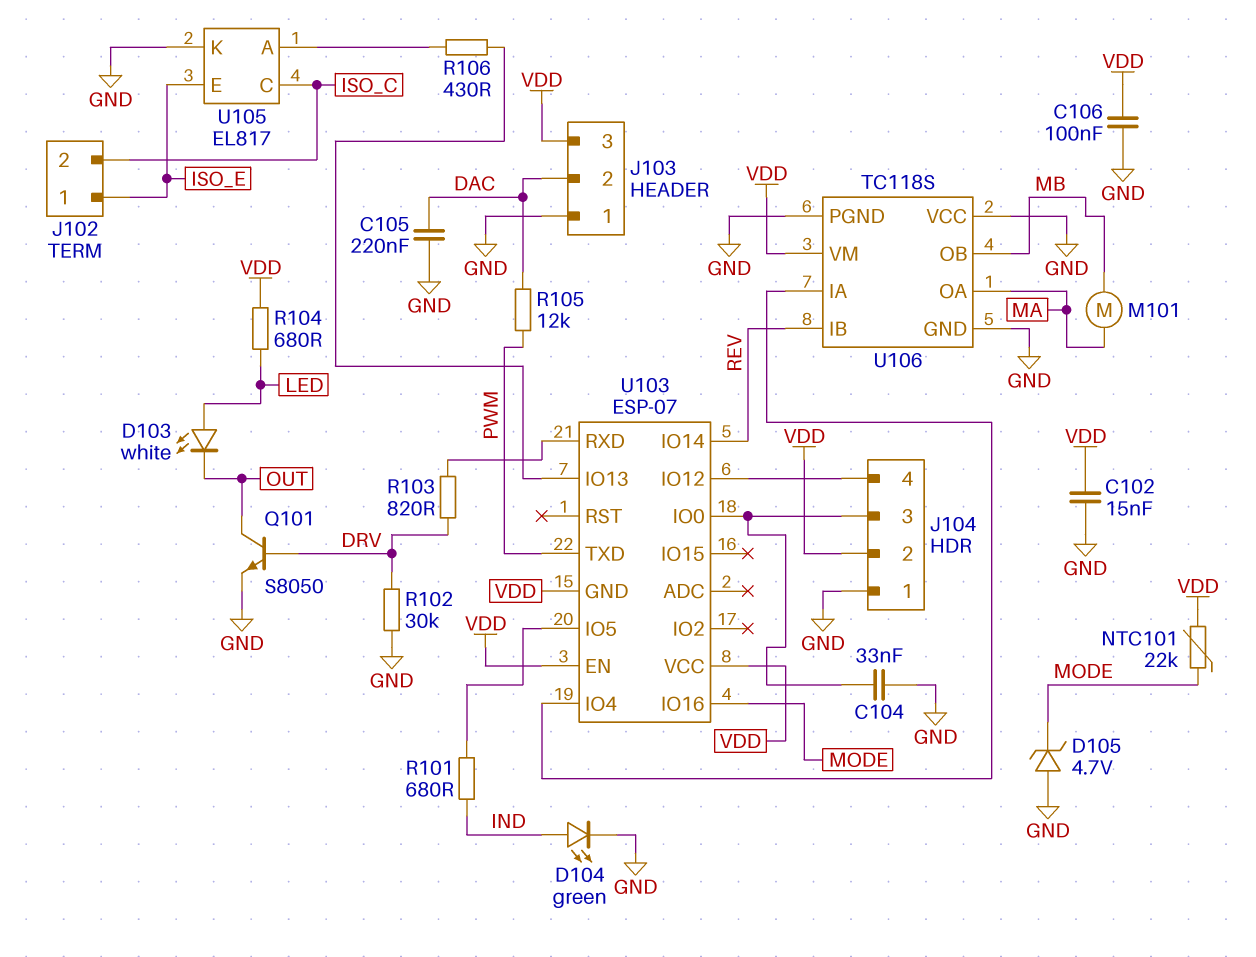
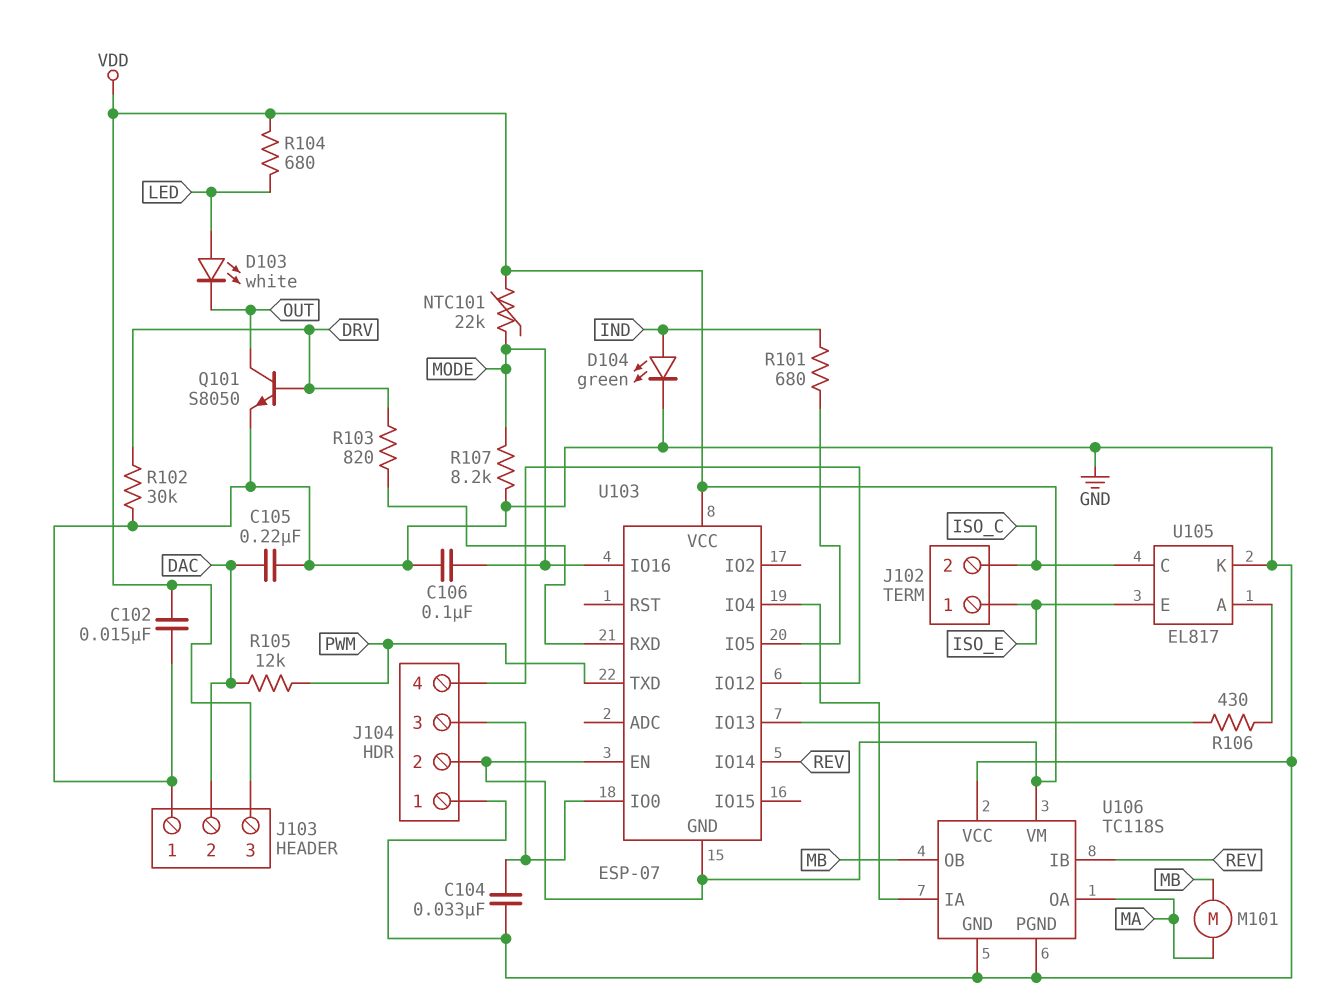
C106: 100nF (GND, VDD) -> 100nF (GND, MODE)
D105: zener 4.7V (A GND, K MODE) -> none
R107: none -> 8.2k (GND, MODE)

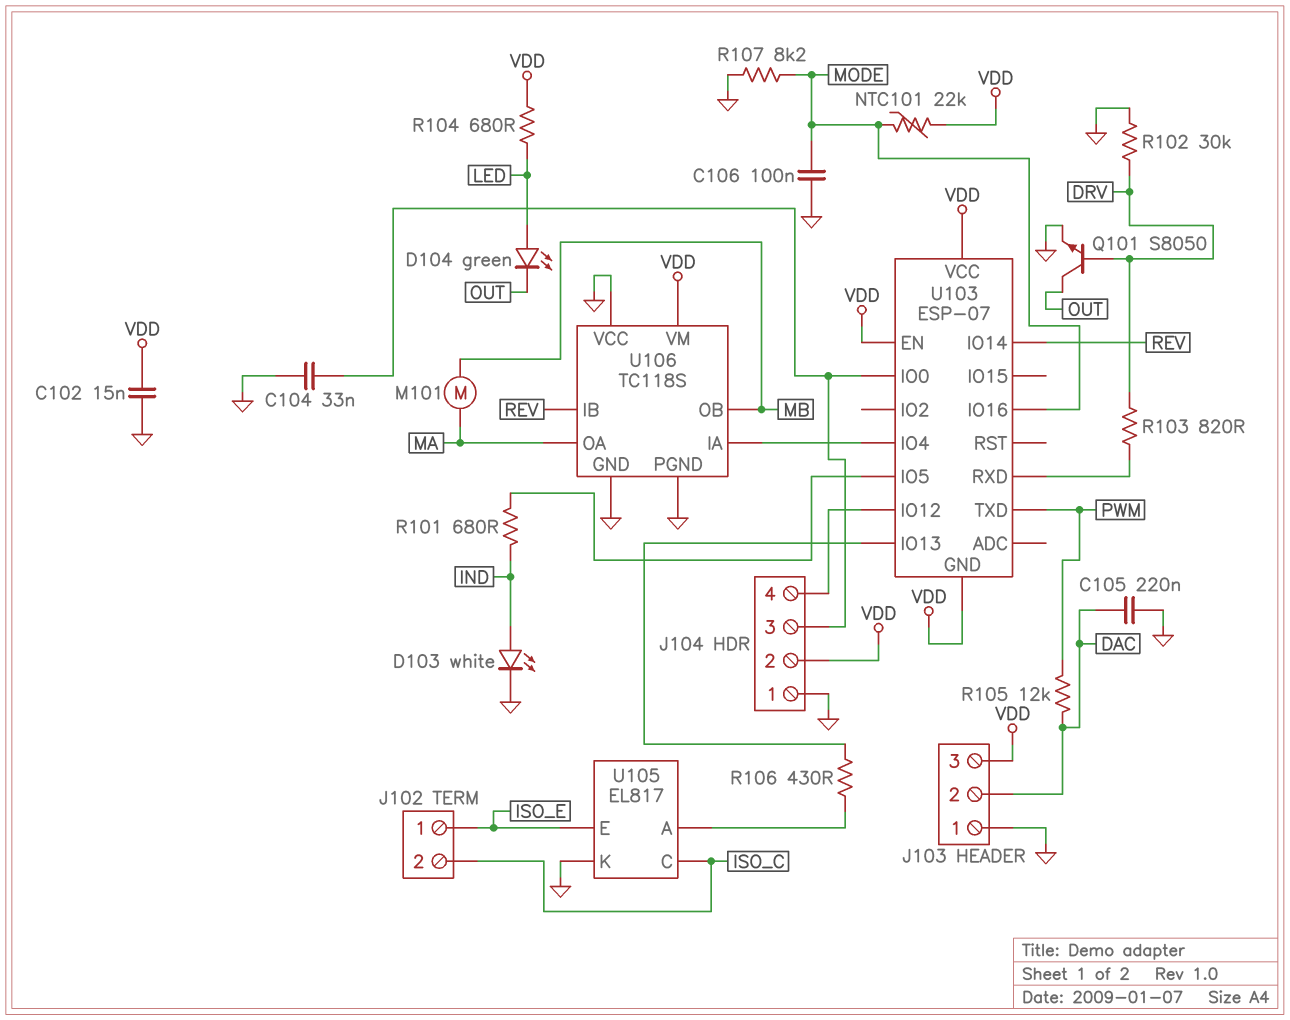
D103: LED white (A LED, K OUT) -> LED white (A IND, K GND)
D104: LED green (A IND, K GND) -> LED green (A LED, K OUT)

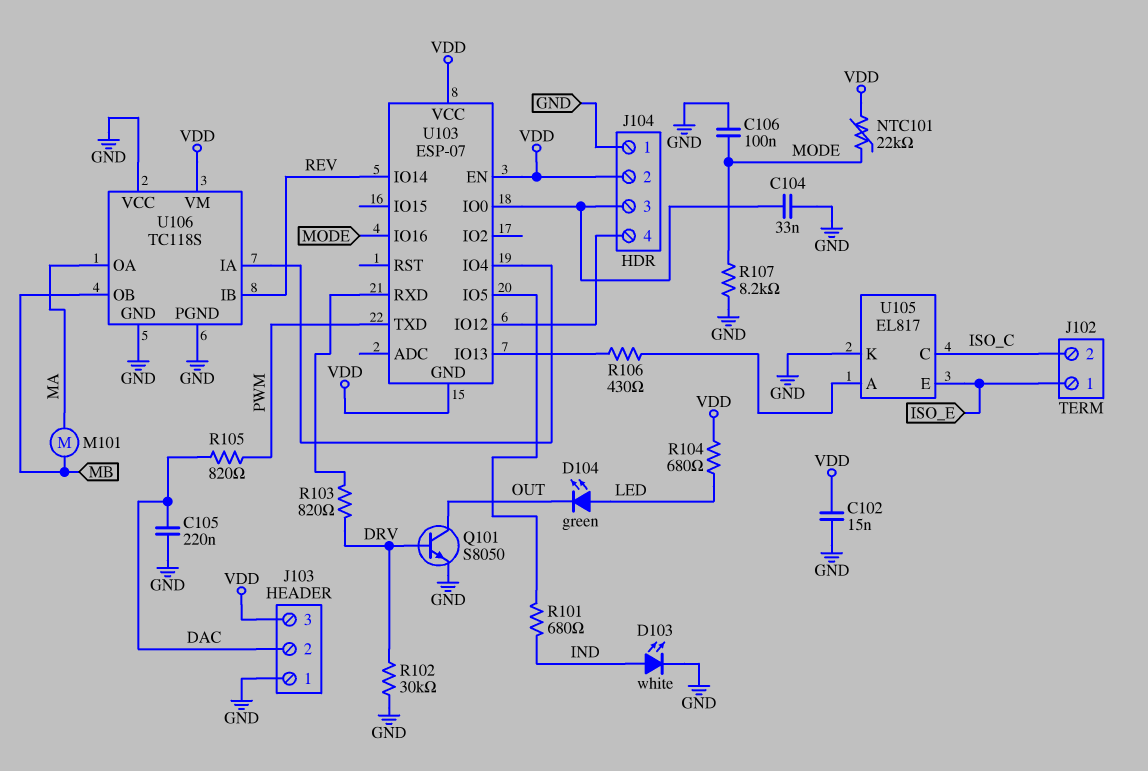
R105: 12k (DAC, PWM) -> 820 (DAC, PWM)

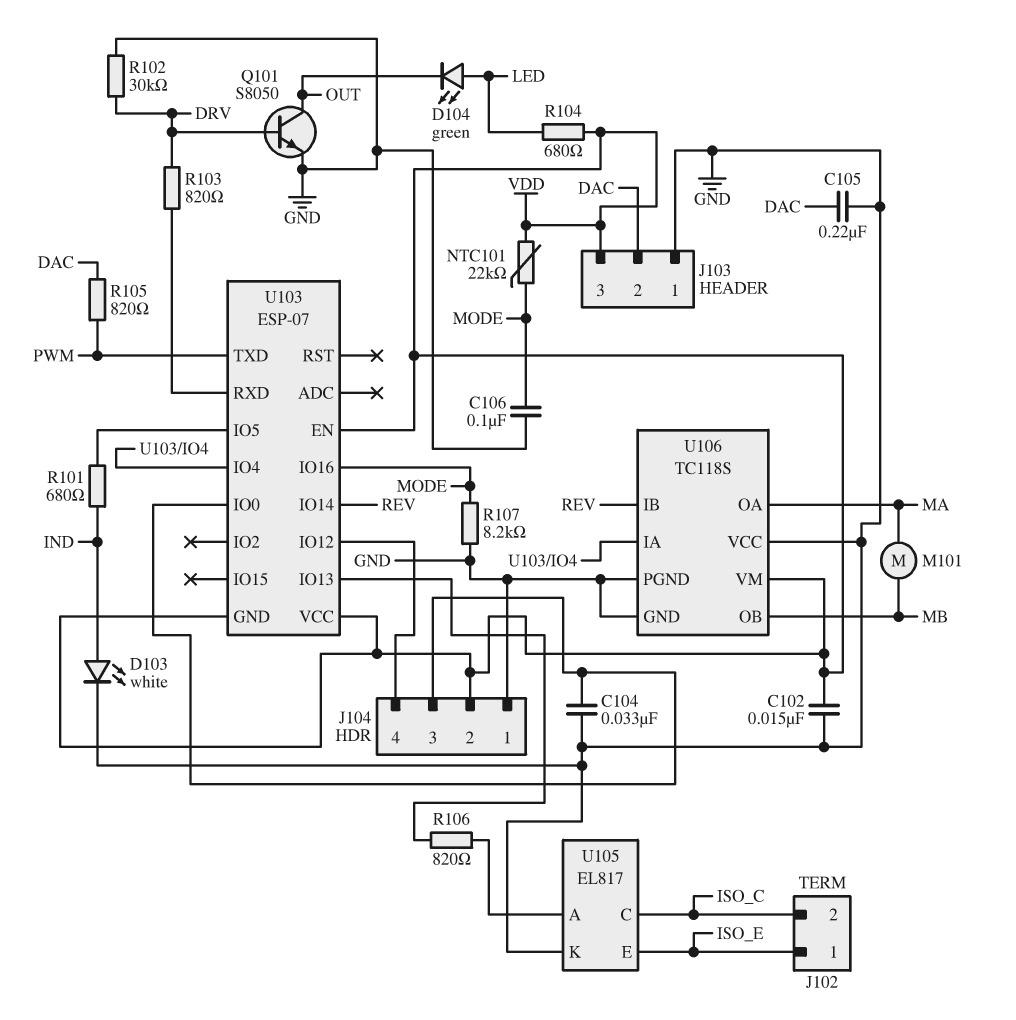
R106: 430 (U103/IO13, U105/A) -> 820 (U103/IO13, U105/A)

